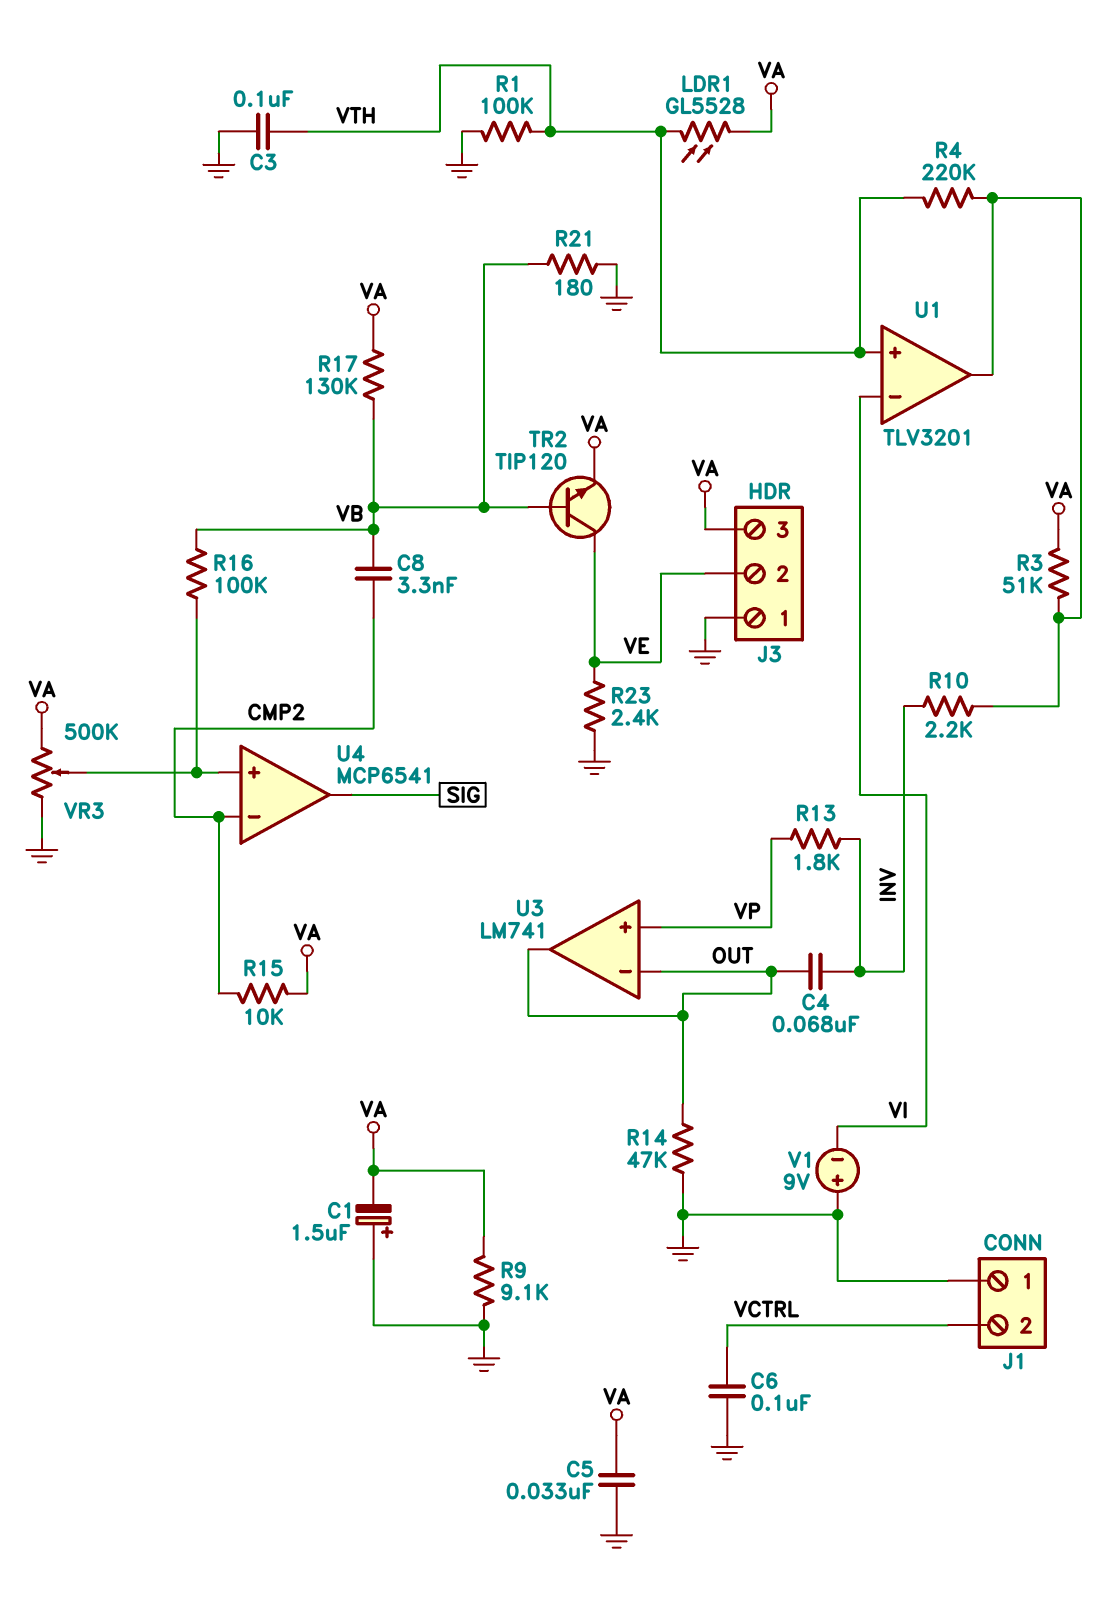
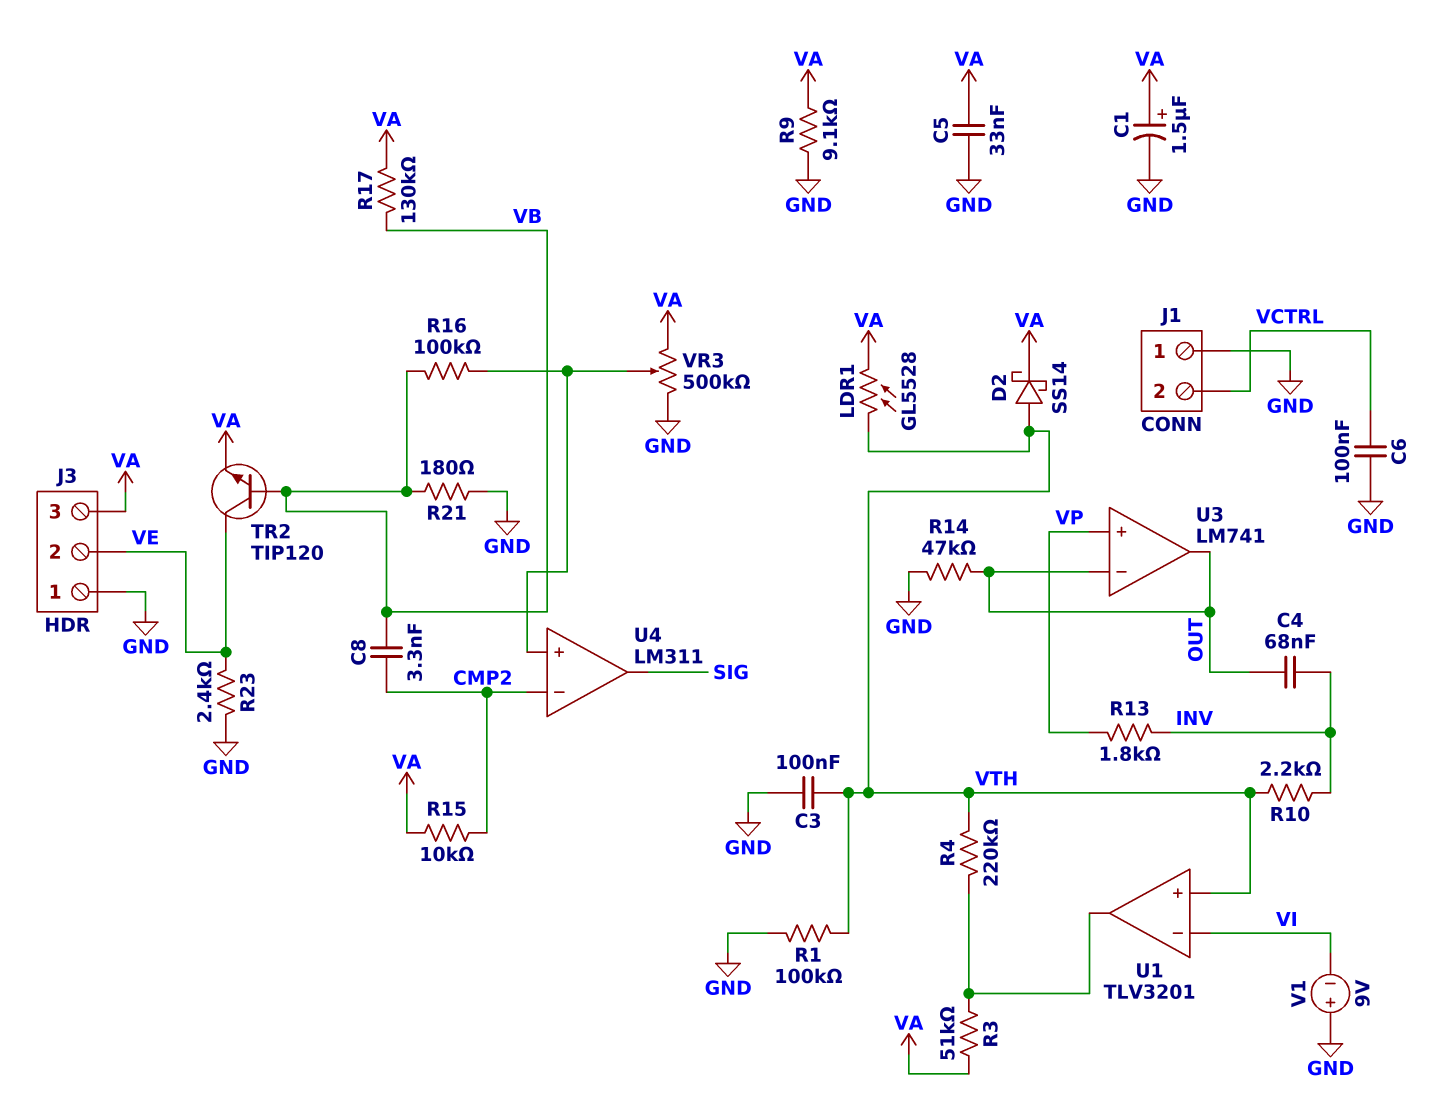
C1: 1.5uF (plus GND, minus VA) -> 1.5uF (plus VA, minus GND)
D2: none -> schottky SS14 (A VTH, K VA)
R10: 2.2k (INV, U1/out) -> 2.2k (INV, VTH)
U4: MCP6541 -> LM311

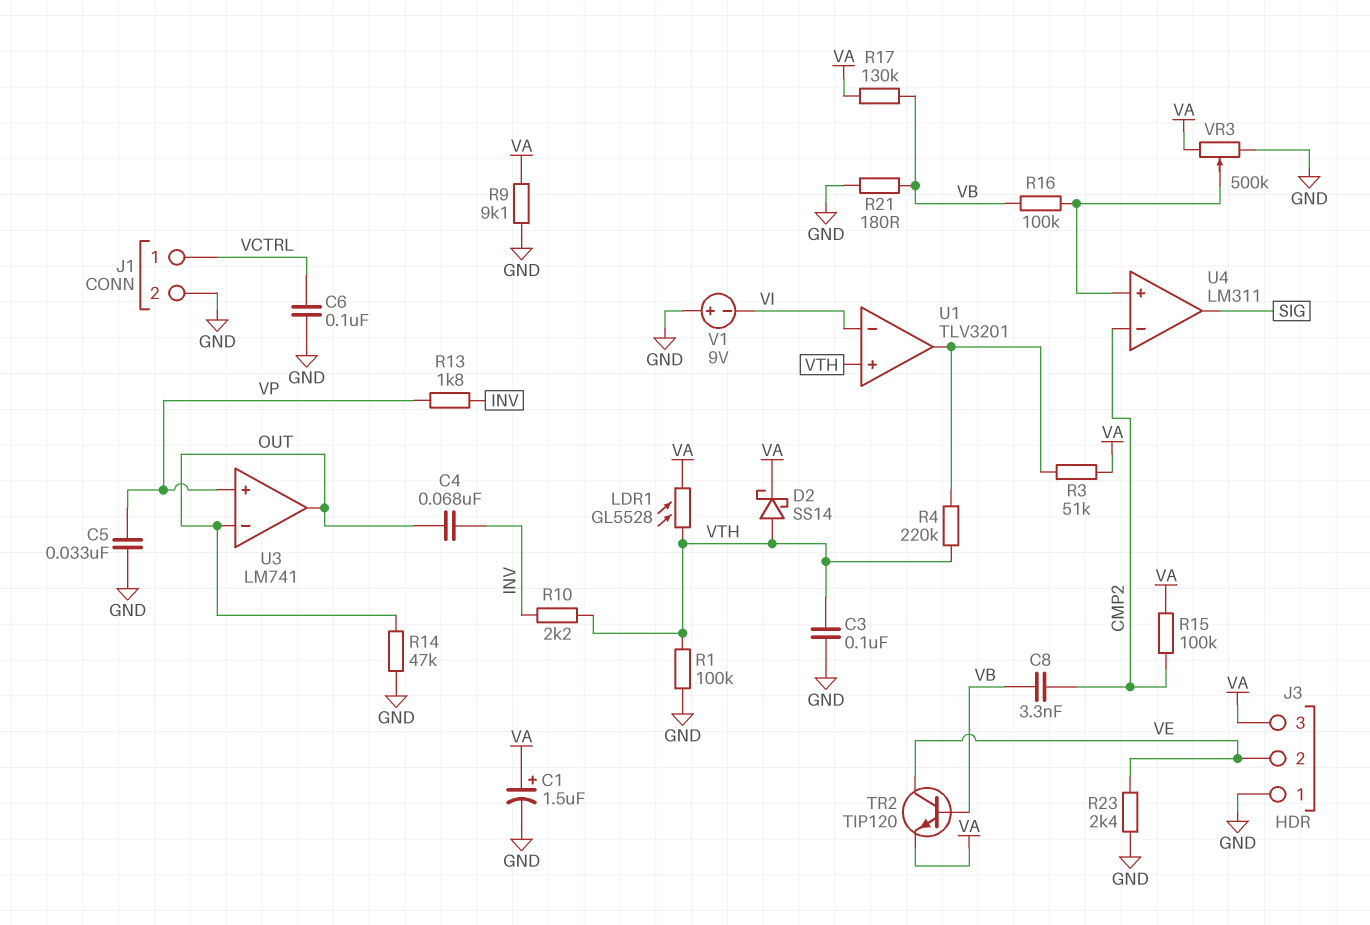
C5: 33nF (GND, VA) -> 33nF (GND, VP)
J1 pin 1: GND -> VCTRL
J1 pin 2: VCTRL -> GND
R15: 10k (CMP2, VA) -> 100k (CMP2, VA)

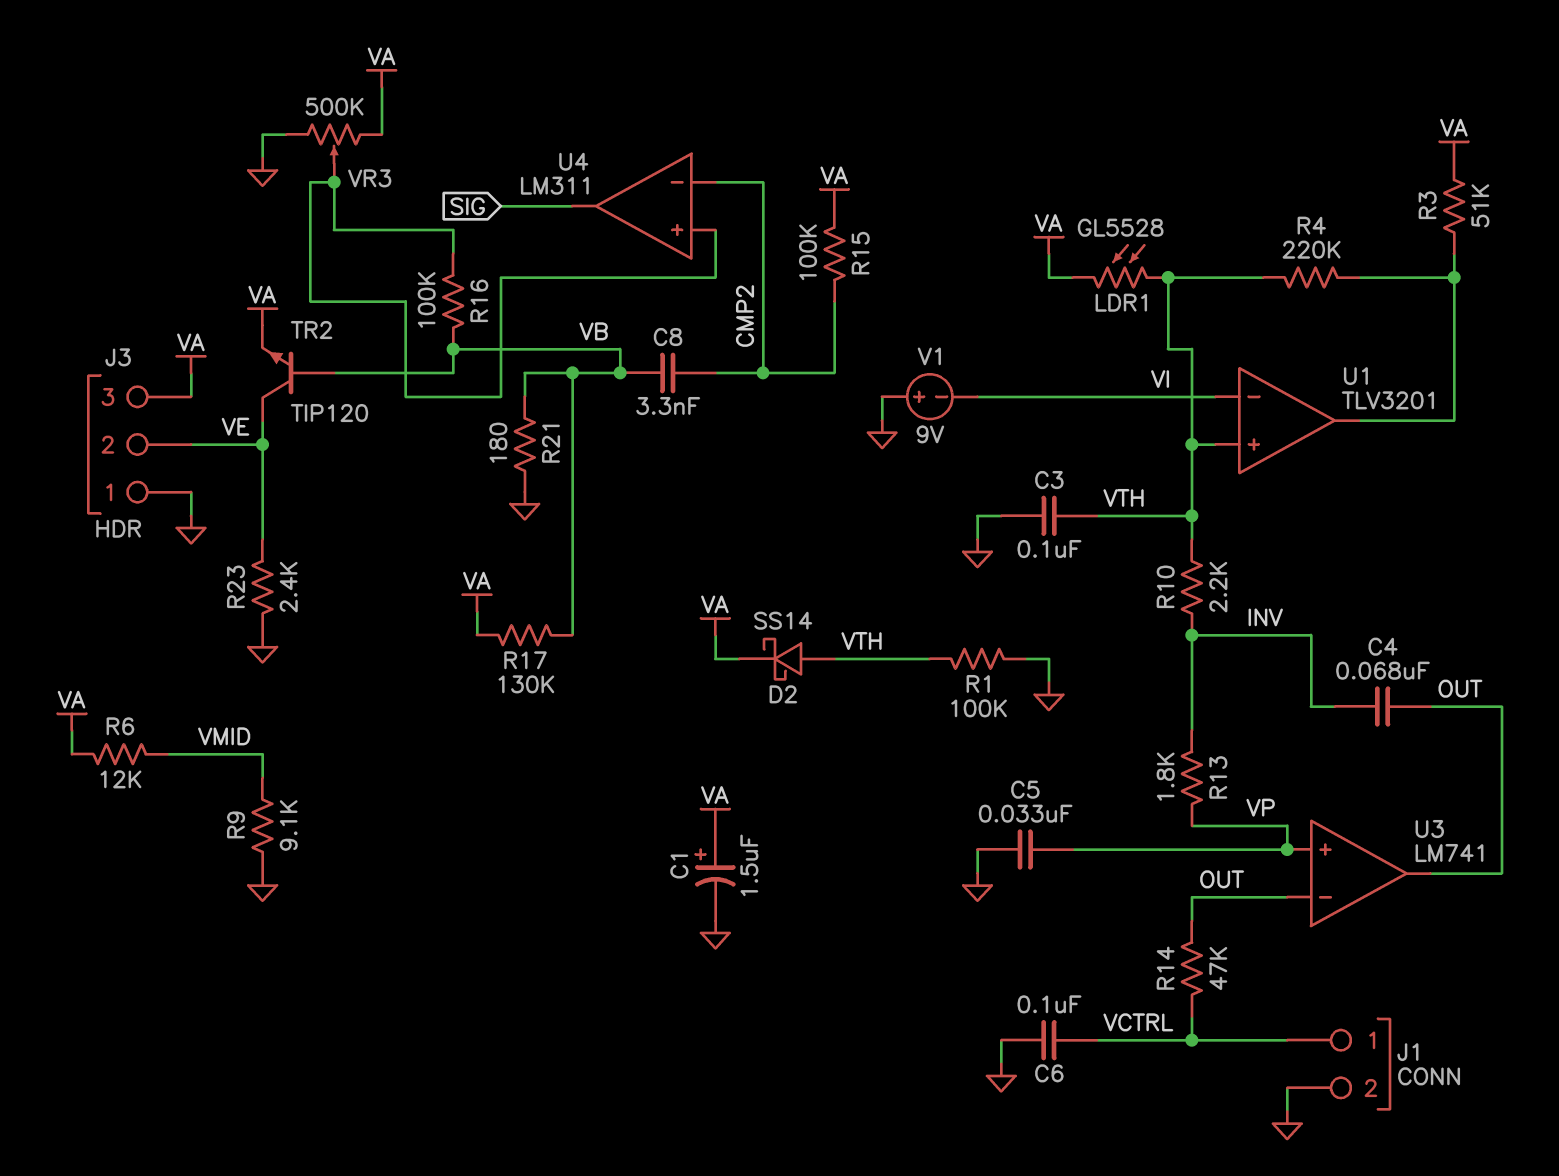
R6: none -> 12k (VA, VMID)
R9: 9.1k (GND, VA) -> 9.1k (GND, VMID)
R14: 47k (GND, OUT) -> 47k (OUT, VCTRL)

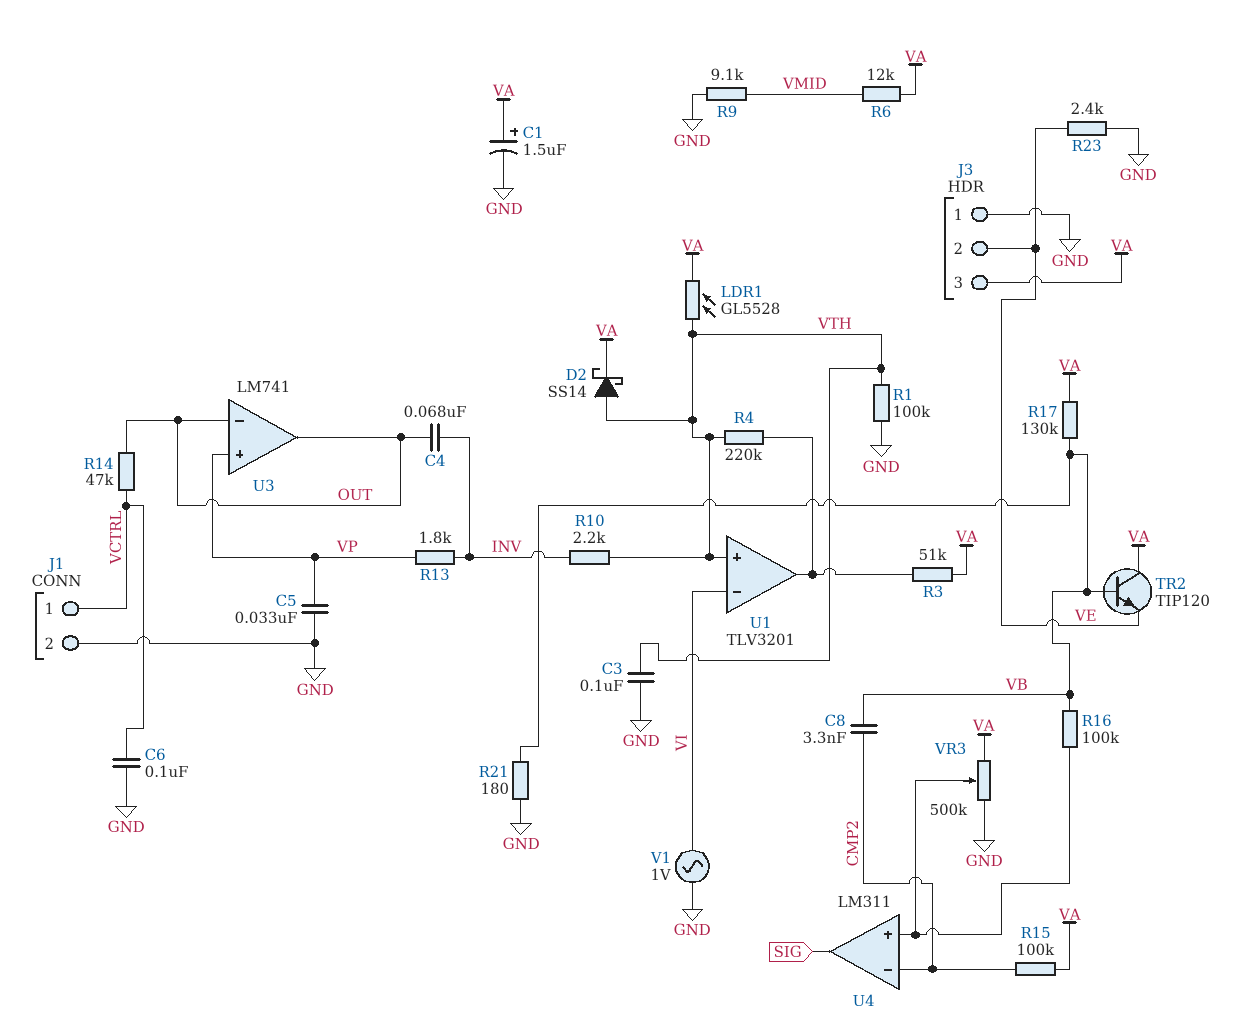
TR2: NPN TIP120 (B VB, C VE, E VA) -> NPN TIP120 (B VB, C VA, E VE)
V1: 9V (plus GND, minus VI) -> AC 1V (GND, VI)

